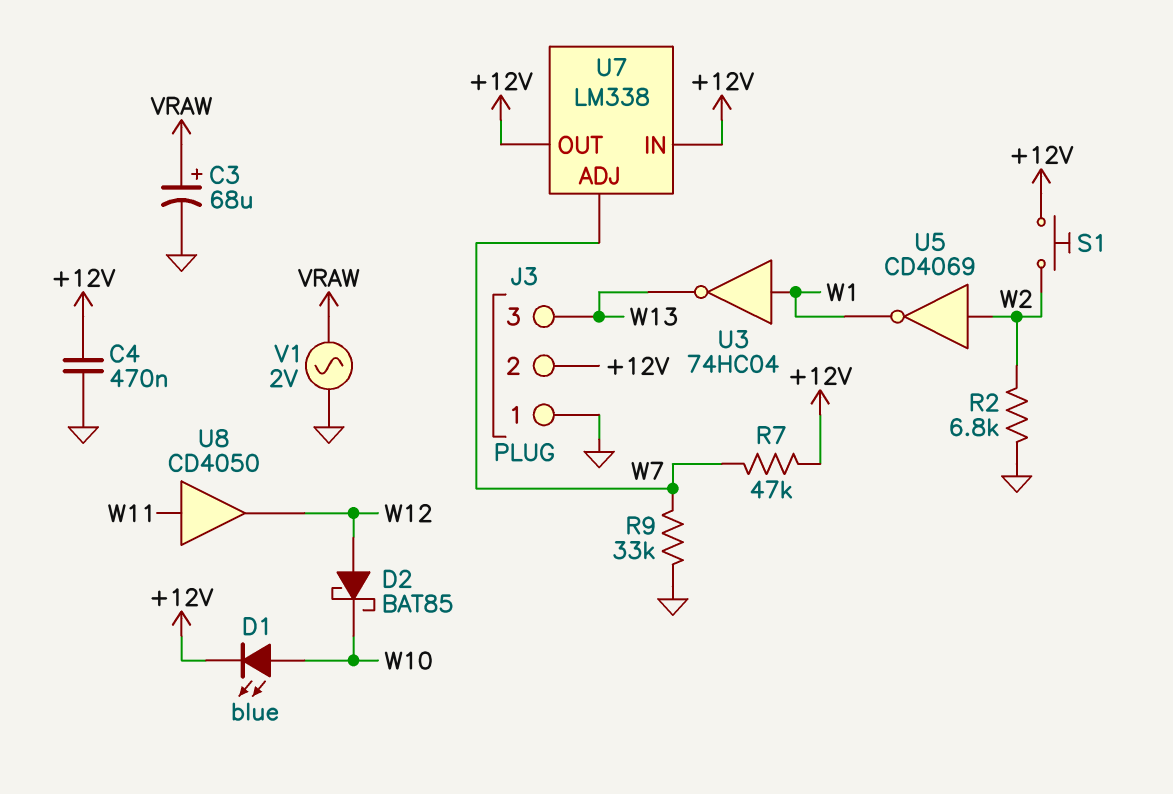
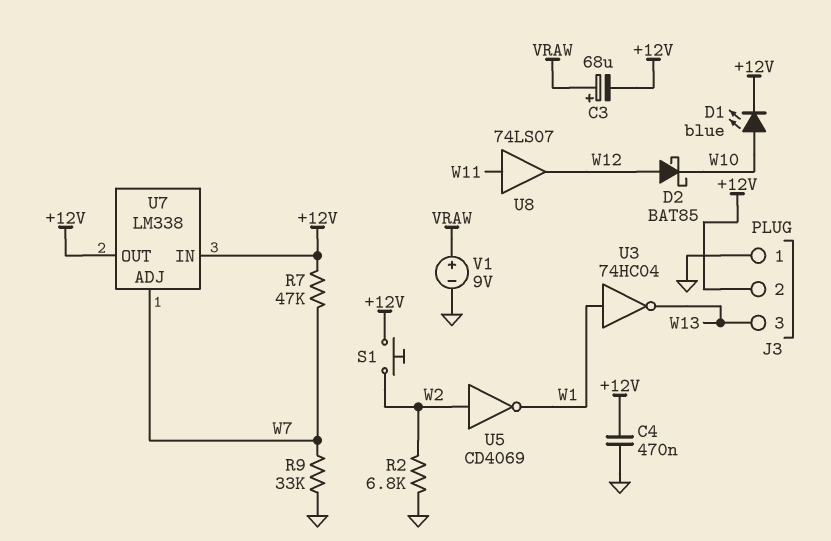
C3: 68uF (plus VRAW, minus GND) -> 68uF (plus VRAW, minus +12V)
U8: buffer CD4050 (in W11, out W12) -> buffer 74LS07 (in W11, out W12)
V1: AC 2V (GND, VRAW) -> 9V (plus VRAW, minus GND)

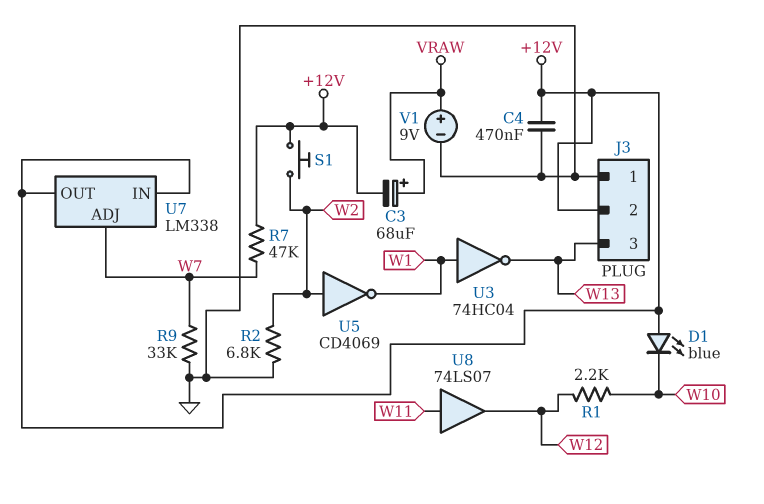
D1: LED blue (A W10, K +12V) -> LED blue (A +12V, K W10)
D2: schottky BAT85 (A W12, K W10) -> none
R1: none -> 2.2k (W10, W12)

